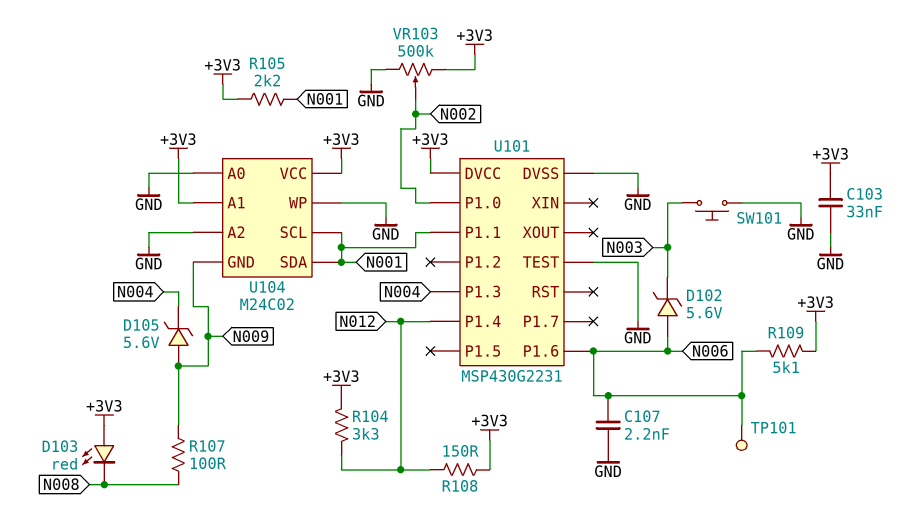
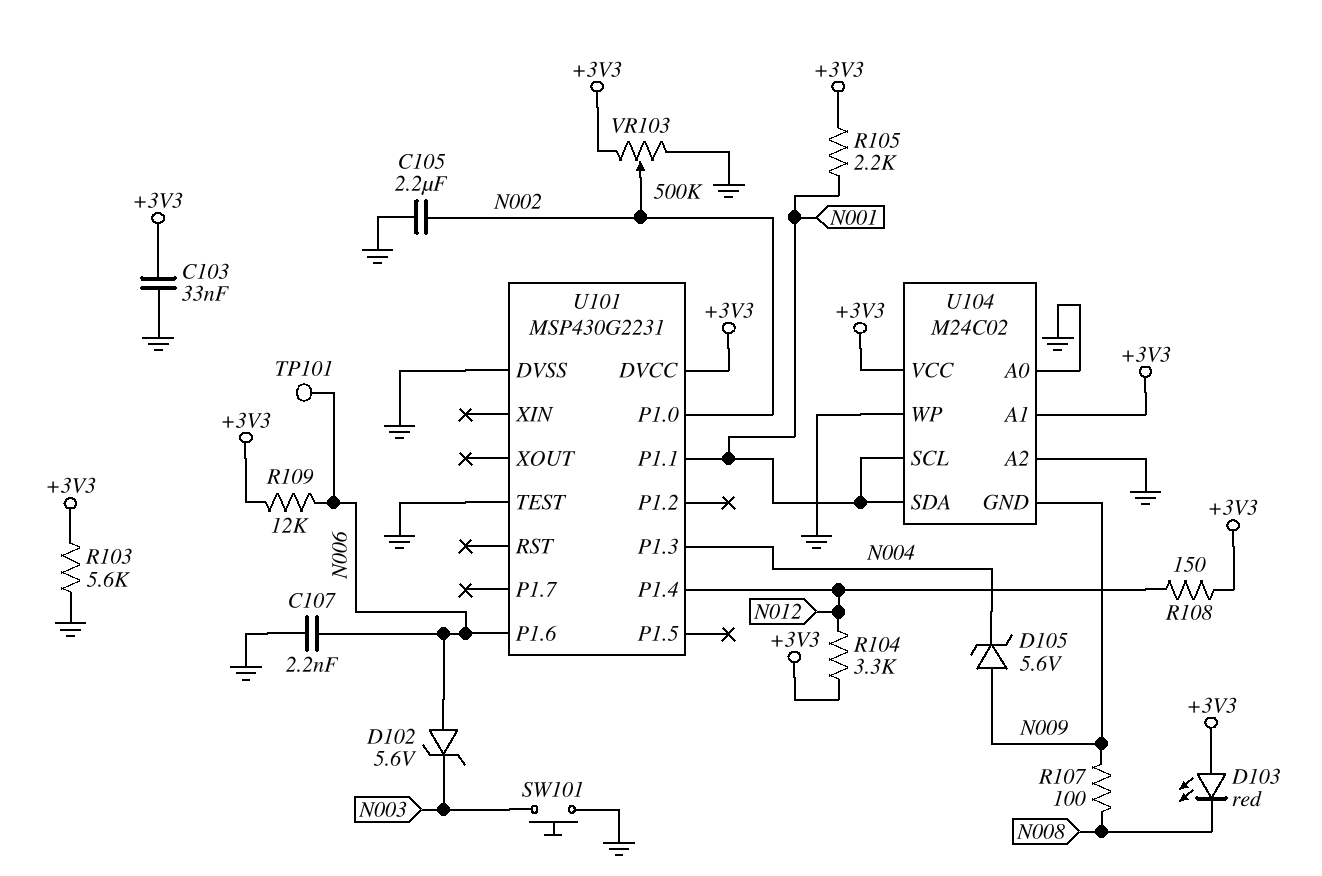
C105: none -> 2.2uF (GND, N002)
R103: none -> 5.6k (+3V3, GND)
R109: 5.1k (+3V3, N006) -> 12k (+3V3, N006)

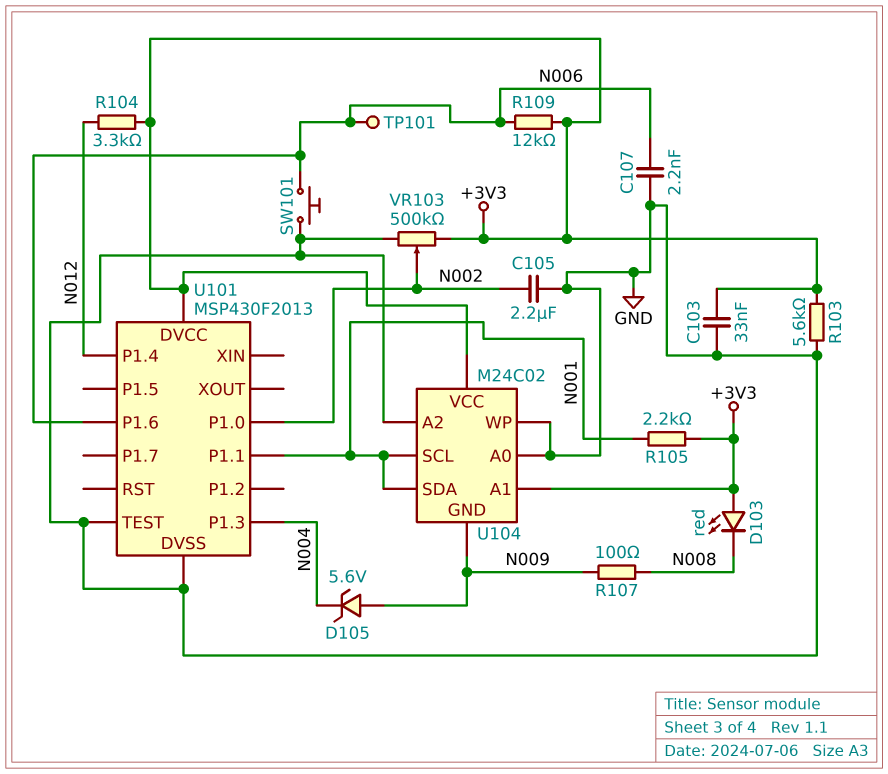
D102: zener 5.6V (A N006, K N003) -> none
R108: 150 (+3V3, N012) -> none
SW101: button (GND, N003) -> button (GND, N006)
U101: MSP430G2231 -> MSP430F2013

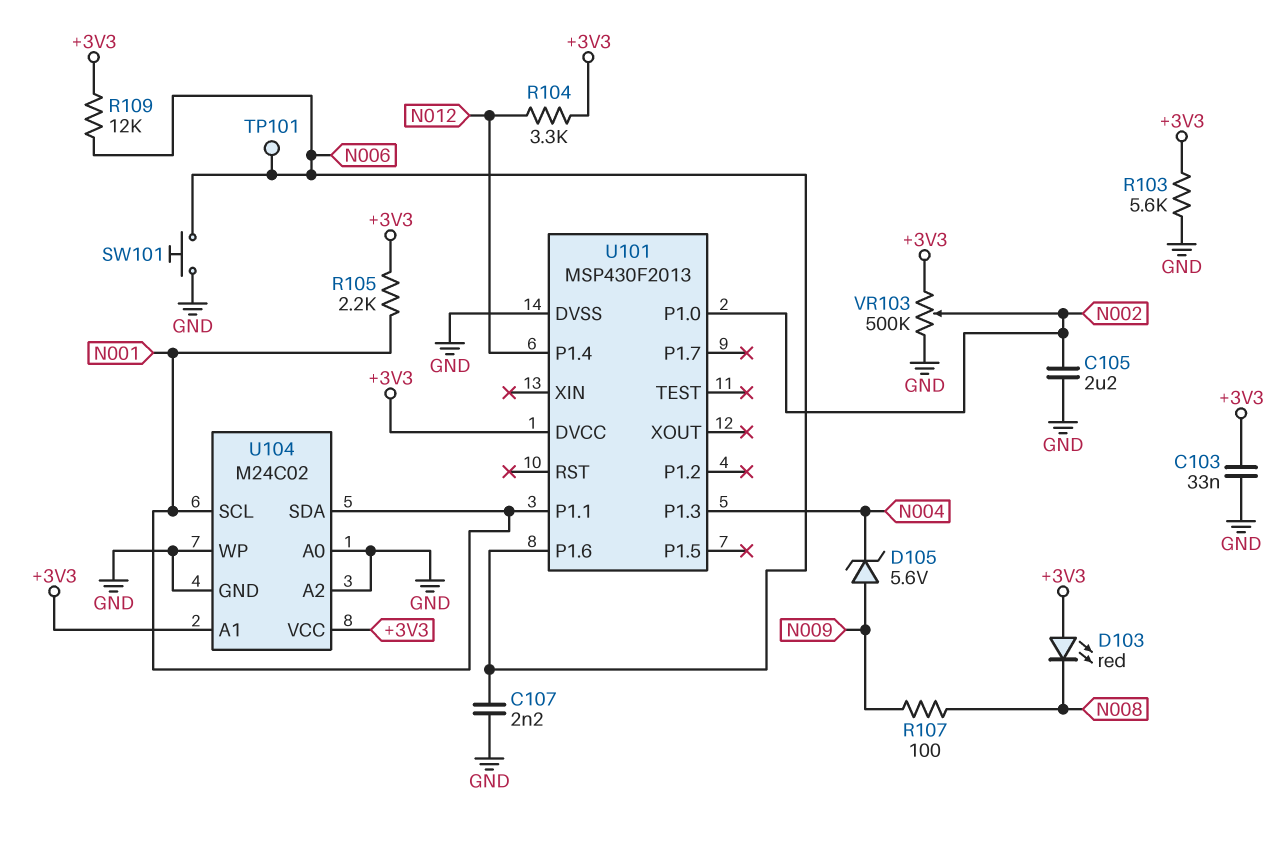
U101 pin TEST: GND -> none
U104 pin GND: N009 -> GND

